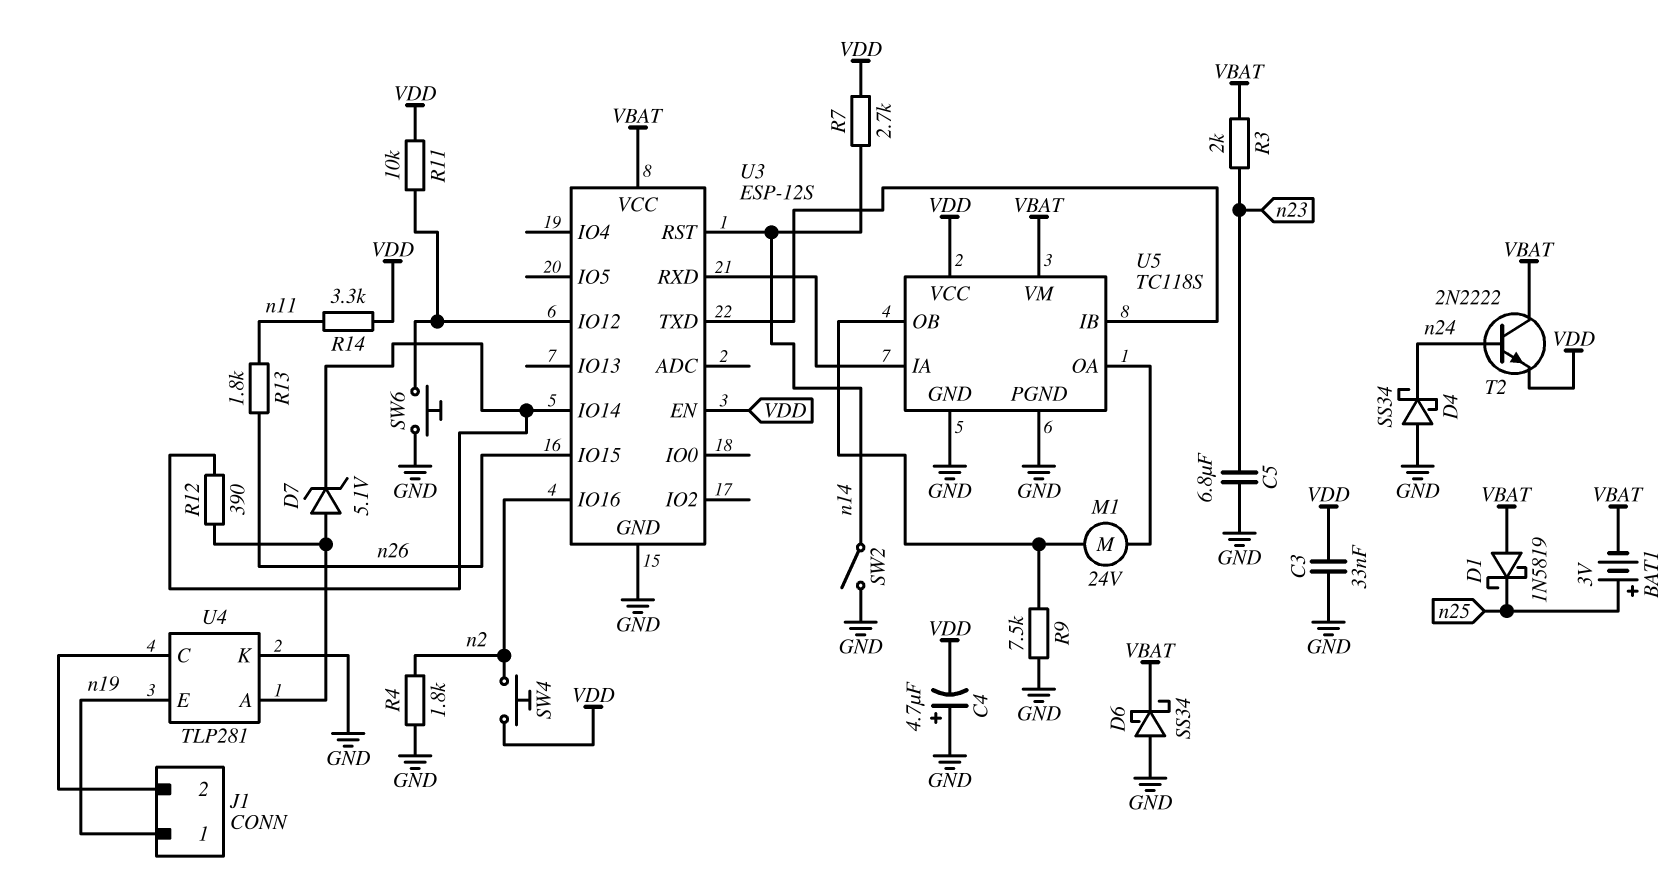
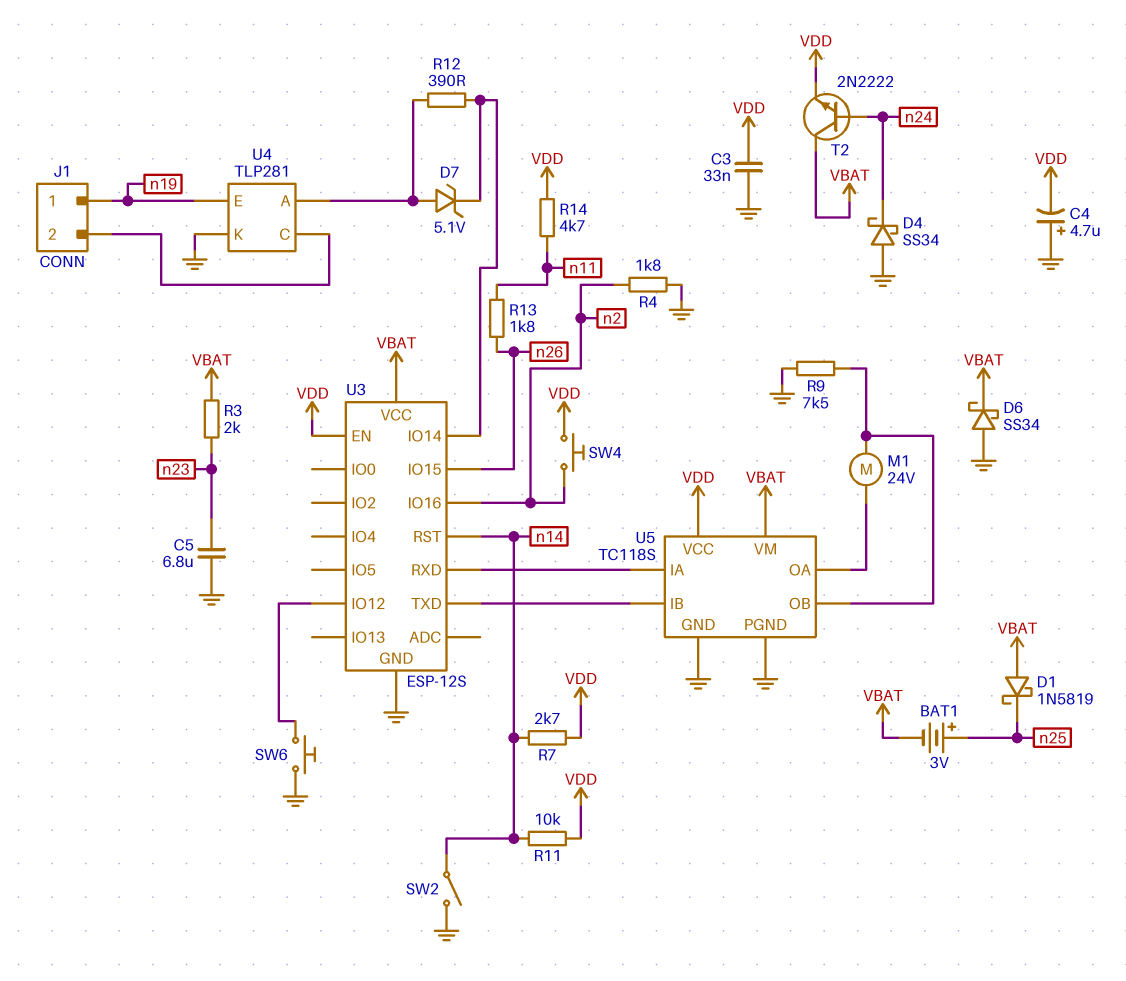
R11: 10k (U3/IO12, VDD) -> 10k (VDD, n14)
R14: 3.3k (VDD, n11) -> 4.7k (VDD, n11)

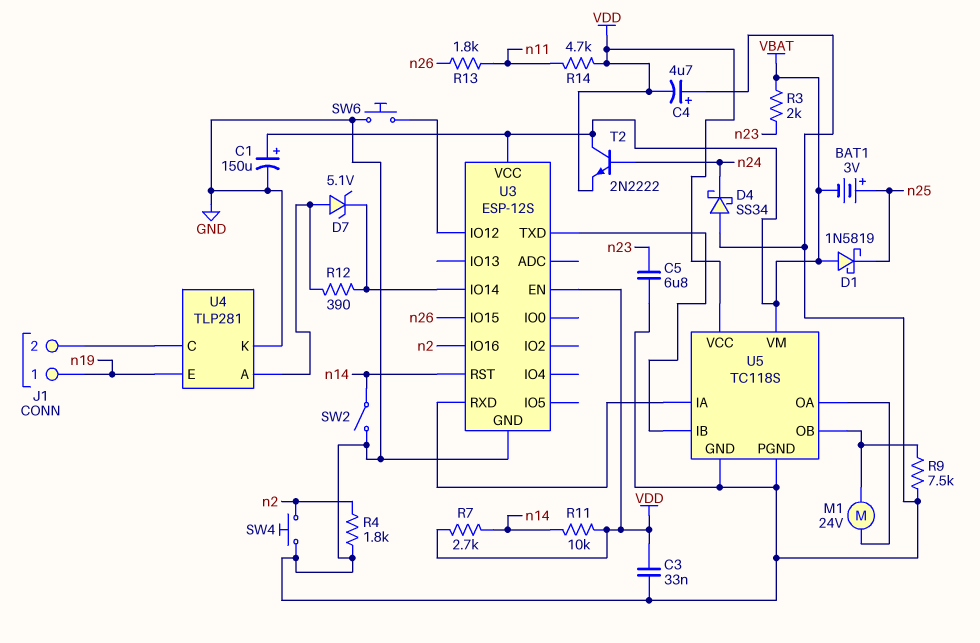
C1: none -> 150uF (plus VBAT, minus GND)
D6: schottky SS34 (A GND, K VBAT) -> none
SW4: button (VDD, n2) -> button (GND, n2)

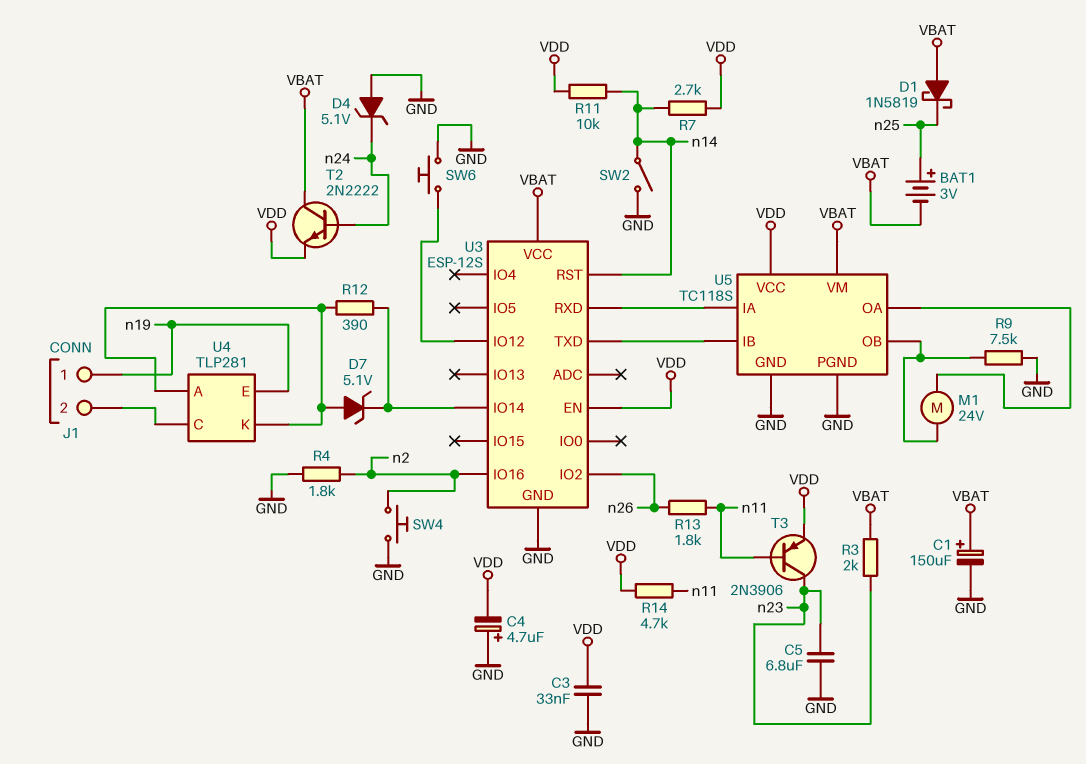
D4: schottky SS34 (A GND, K n24) -> zener 5.1V (A GND, K n24)
T3: none -> PNP 2N3906 (B n11, C n23, E VDD)
U3 pin IO2: none -> n26
U3 pin IO15: n26 -> none
U4 pin K: GND -> U4/A

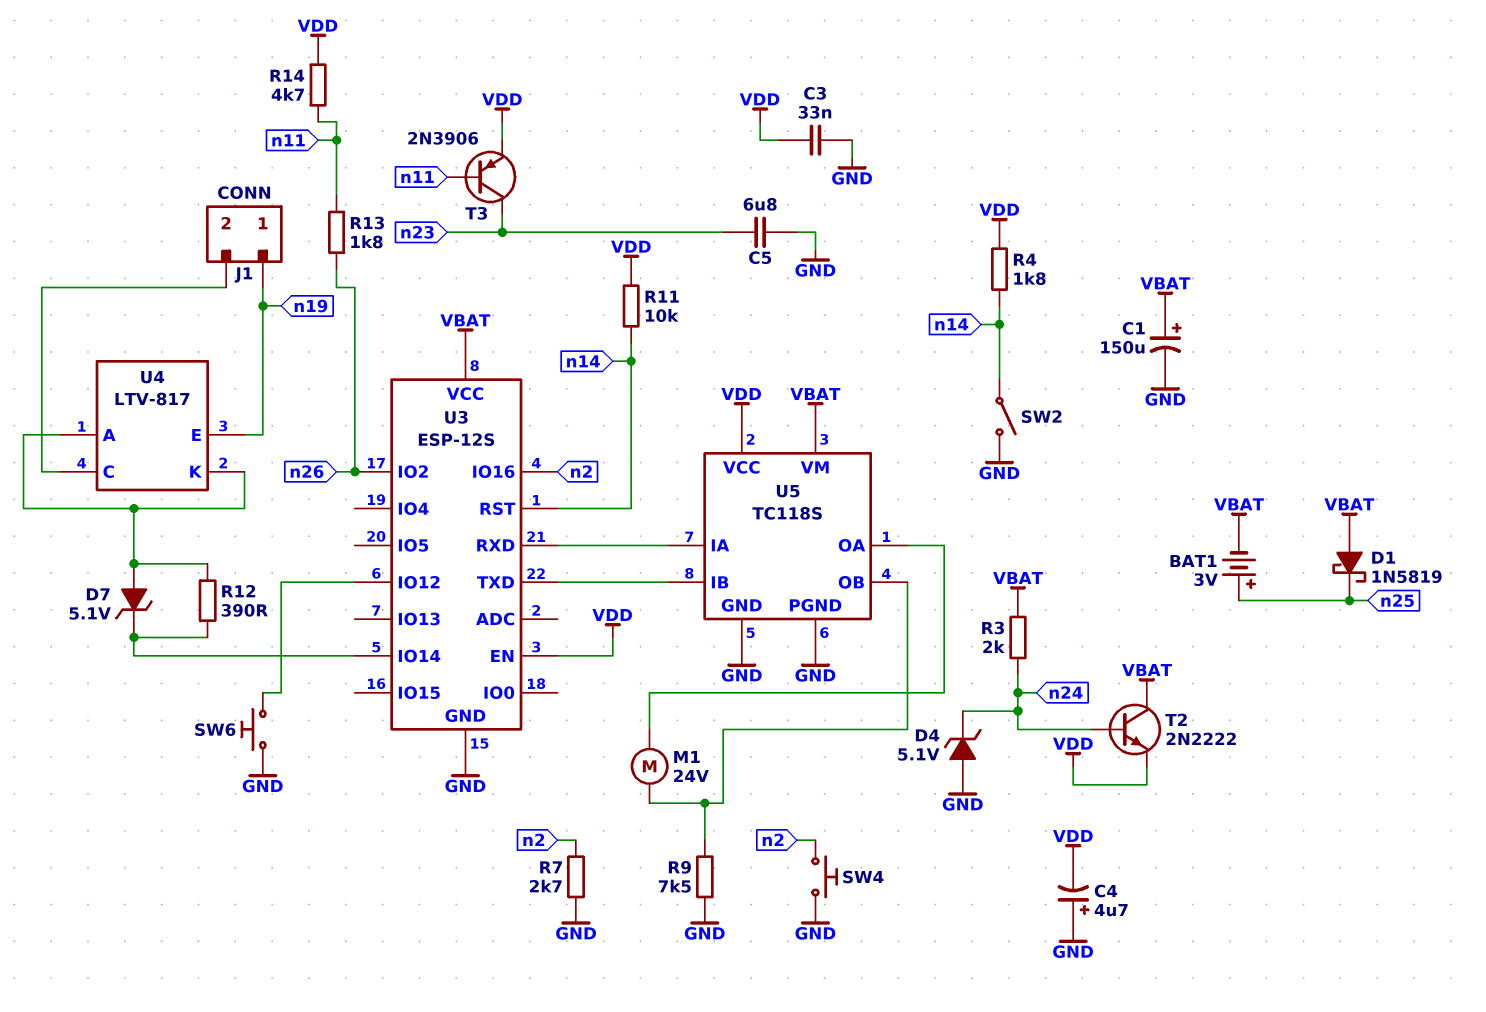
R3: 2k (VBAT, n23) -> 2k (VBAT, n24)
R4: 1.8k (GND, n2) -> 1.8k (VDD, n14)
R7: 2.7k (VDD, n14) -> 2.7k (GND, n2)
U4: TLP281 -> LTV-817

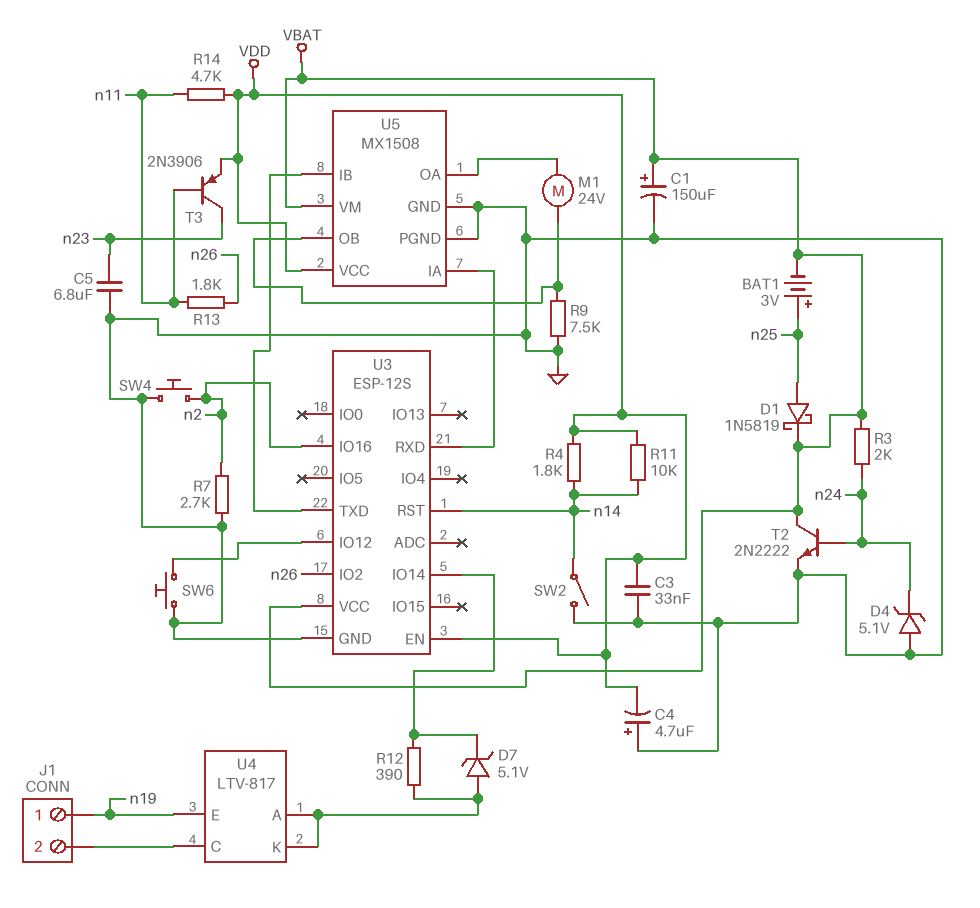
D1: schottky 1N5819 (A VBAT, K n25) -> schottky 1N5819 (A n25, K VBAT)
T2: NPN 2N2222 (B n24, C VBAT, E VDD) -> NPN 2N2222 (B n24, C VBAT, E GND)
U5: TC118S -> MX1508

